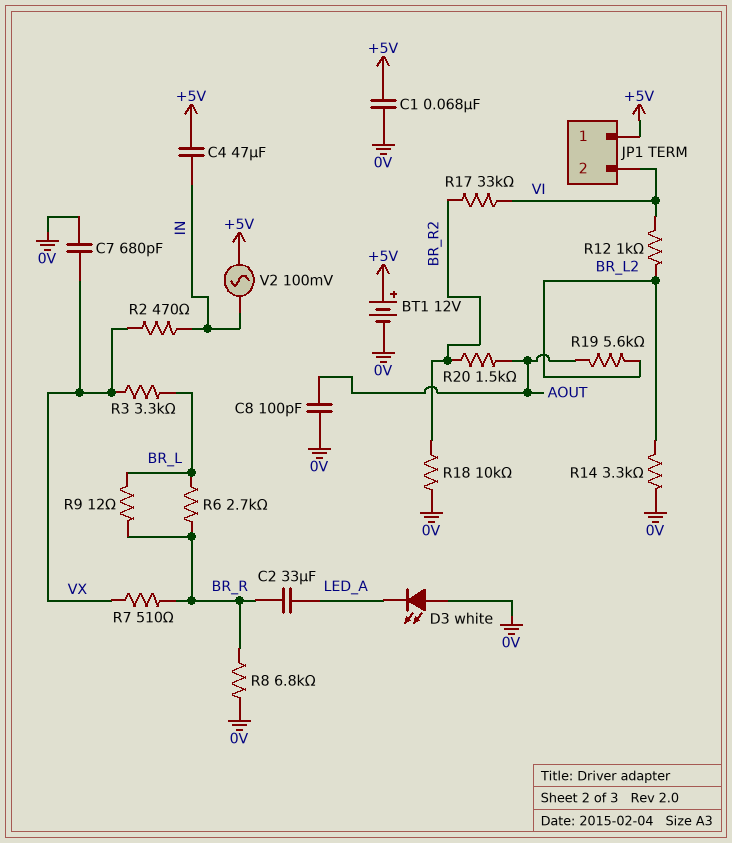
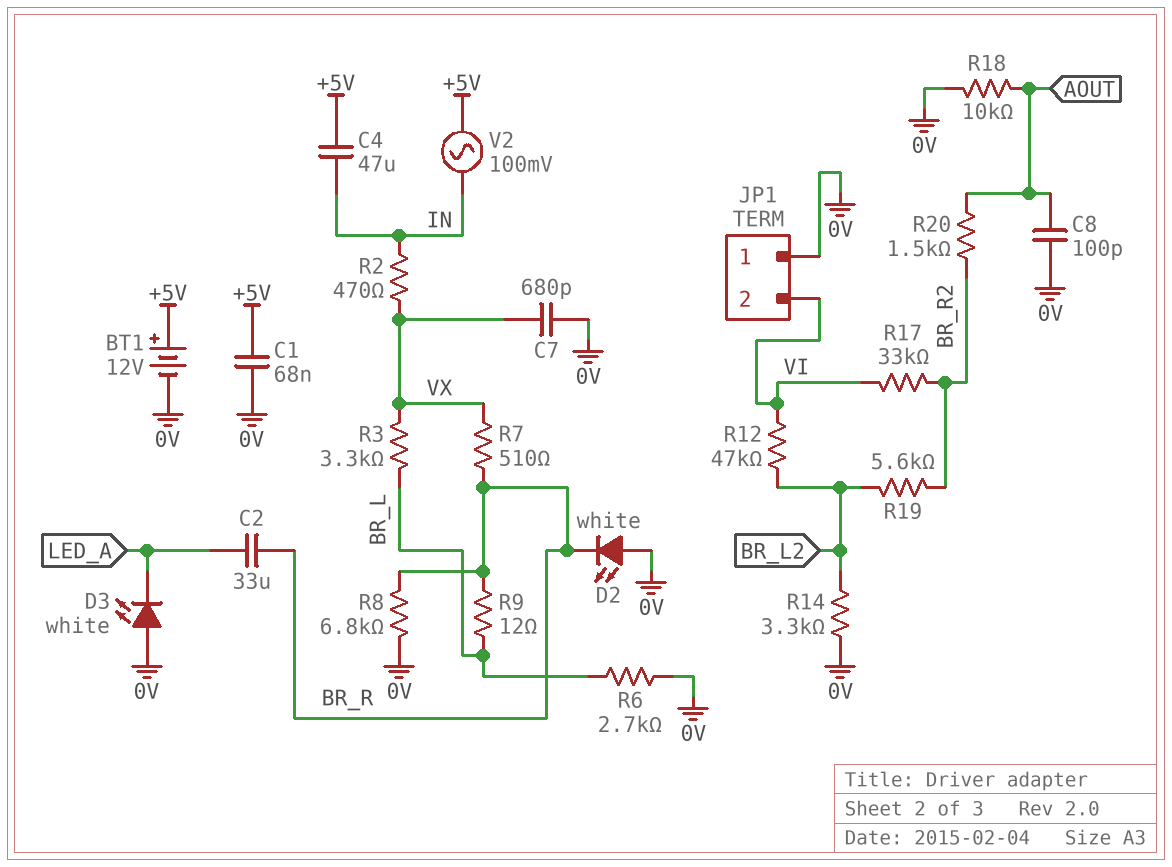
D2: none -> LED white (A 0V, K BR_R)
JP1 pin 1: +5V -> 0V
R6: 2.7k (BR_L, BR_R) -> 2.7k (0V, BR_L)
R12: 1k (BR_L2, VI) -> 47k (BR_L2, VI)
R18: 10k (0V, BR_R2) -> 10k (0V, AOUT)
R19: 5.6k (AOUT, BR_L2) -> 5.6k (BR_L2, BR_R2)

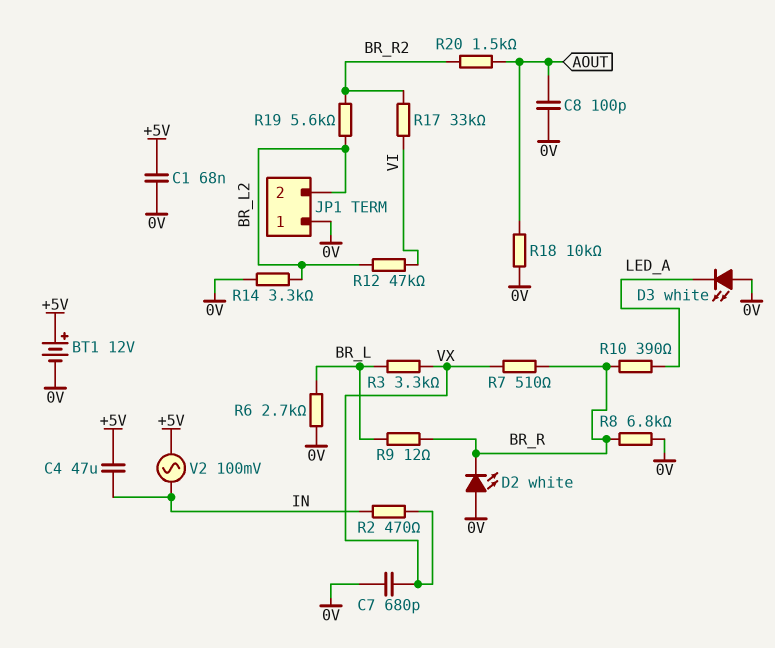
C2: 33uF (BR_R, LED_A) -> none
JP1 pin 2: VI -> BR_L2
R10: none -> 390 (BR_R, LED_A)

